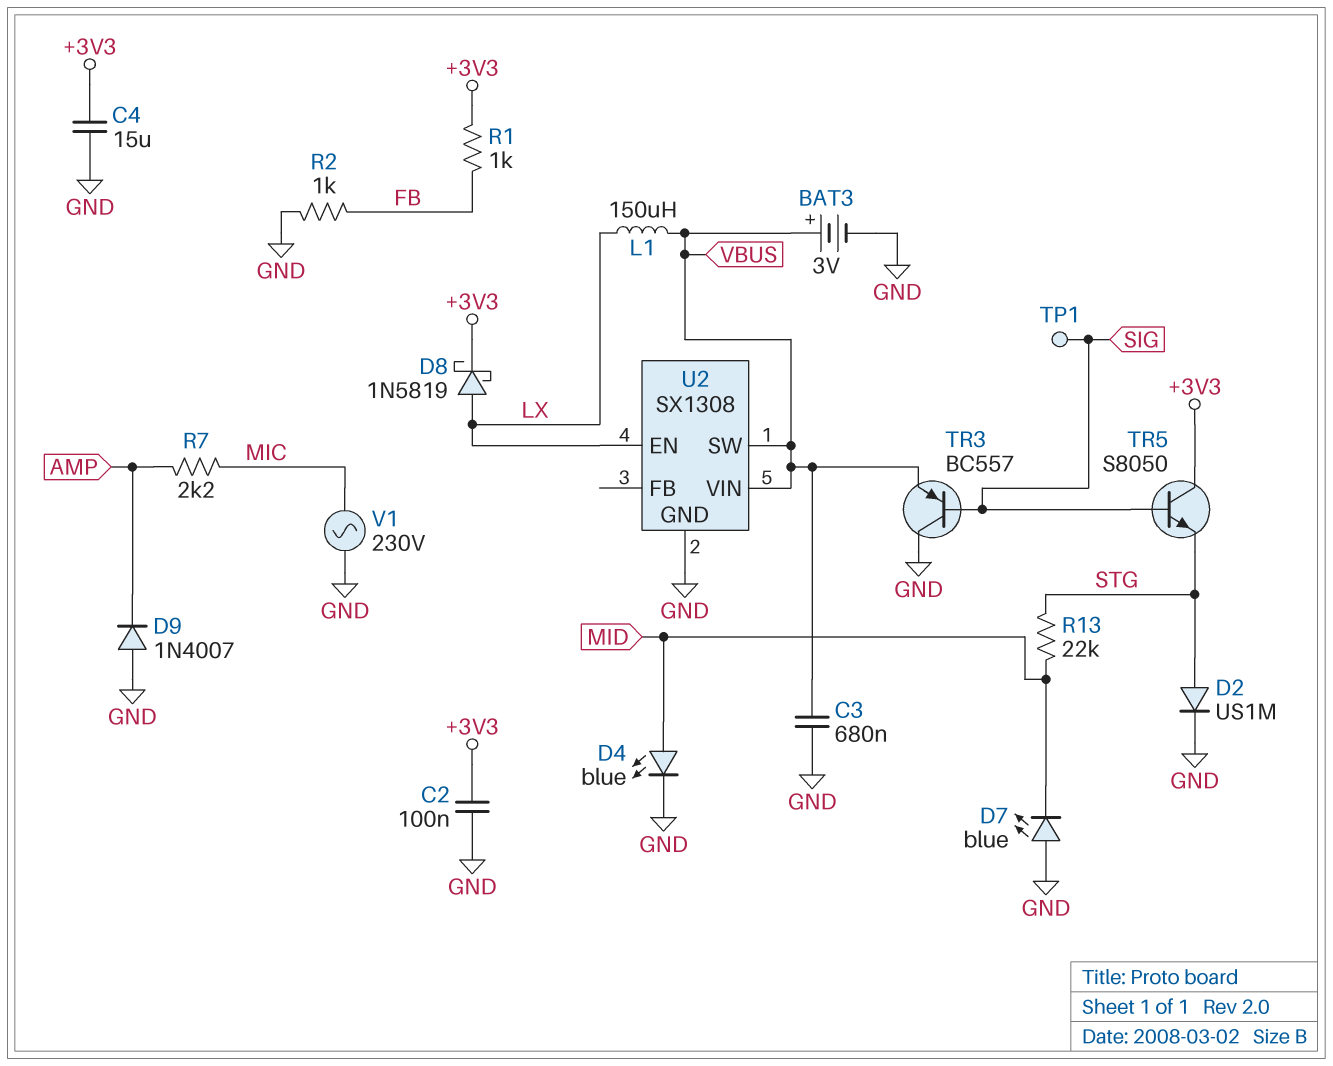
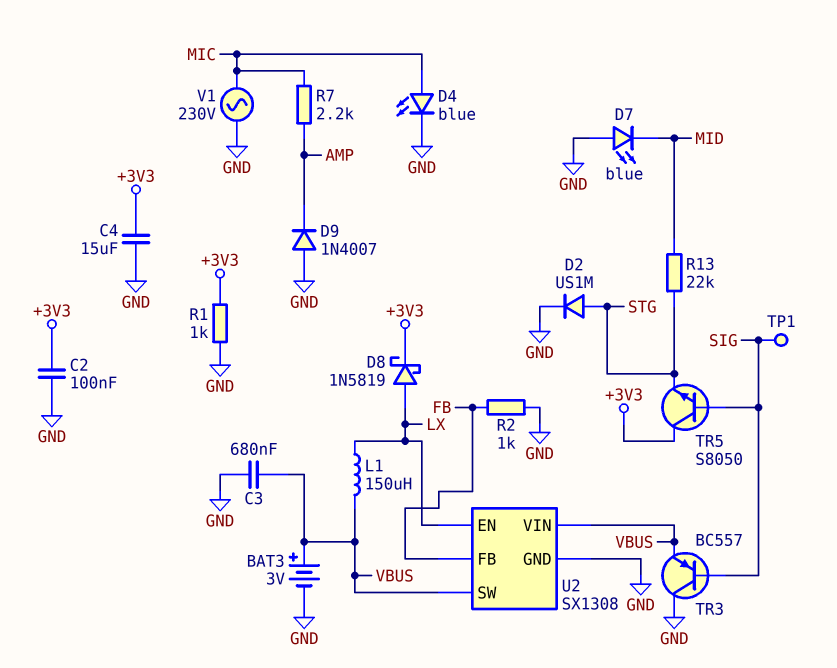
D4: LED blue (A MID, K GND) -> LED blue (A MIC, K GND)
R1: 1k (+3V3, FB) -> 1k (+3V3, GND)
U2 pin FB: none -> FB

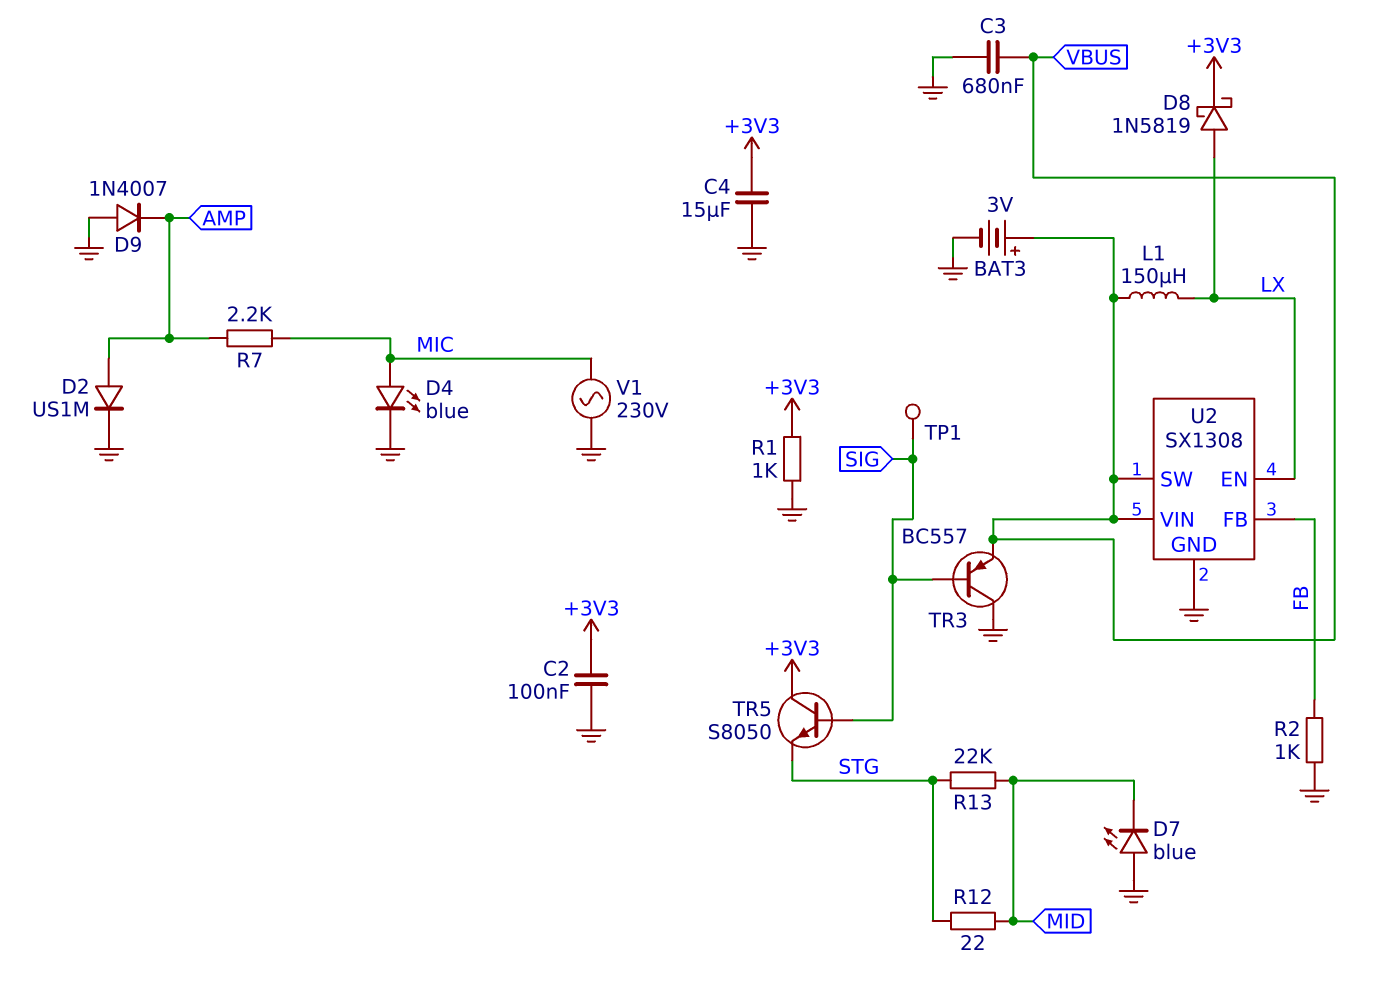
D2: diode US1M (A STG, K GND) -> diode US1M (A AMP, K GND)
R12: none -> 22 (MID, STG)

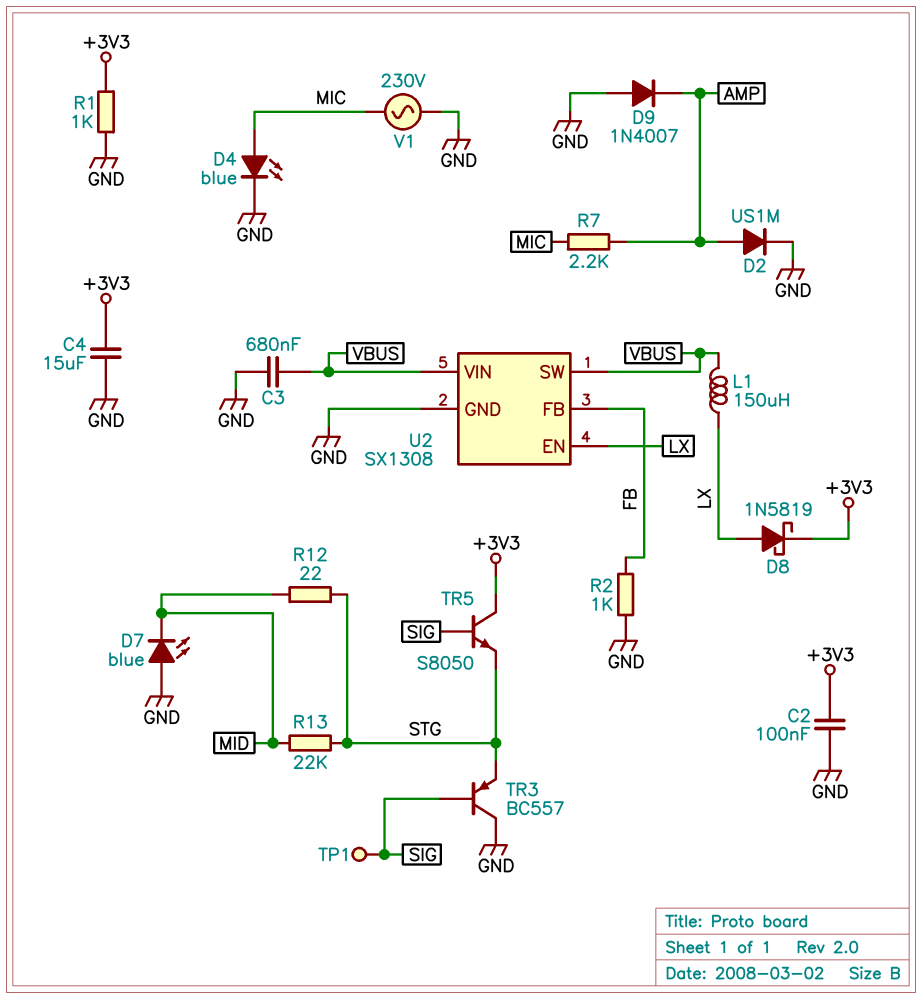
BAT3: 3V (plus VBUS, minus GND) -> none
TR3: PNP BC557 (B SIG, C GND, E VBUS) -> PNP BC557 (B SIG, C GND, E STG)

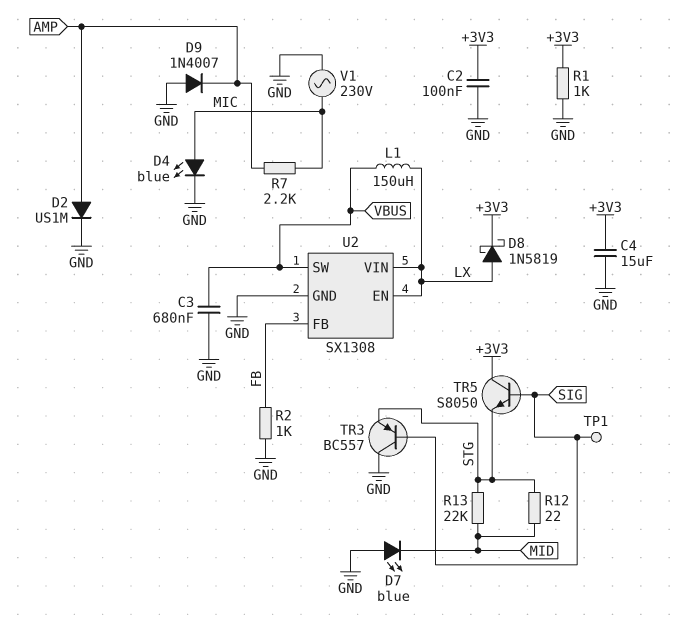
U2 pin VIN: VBUS -> LX

